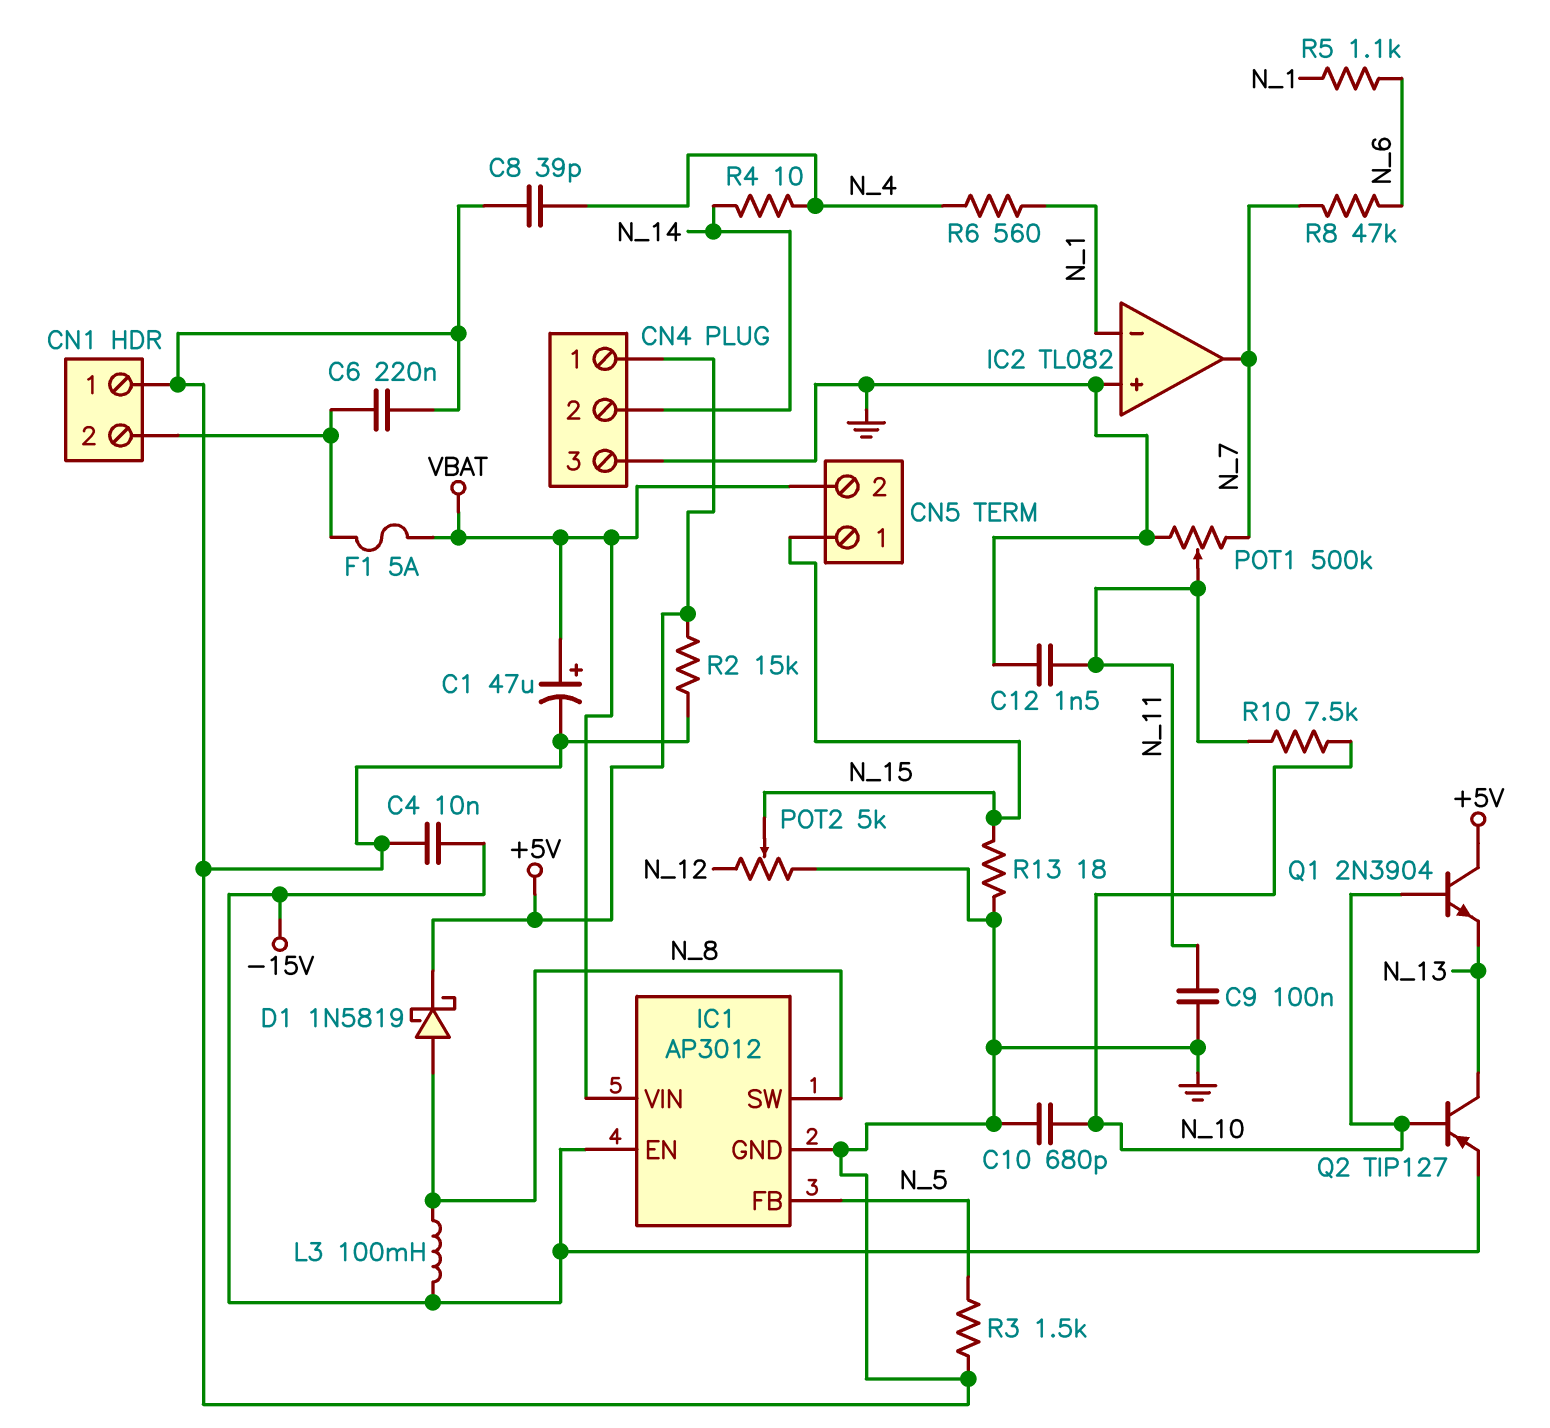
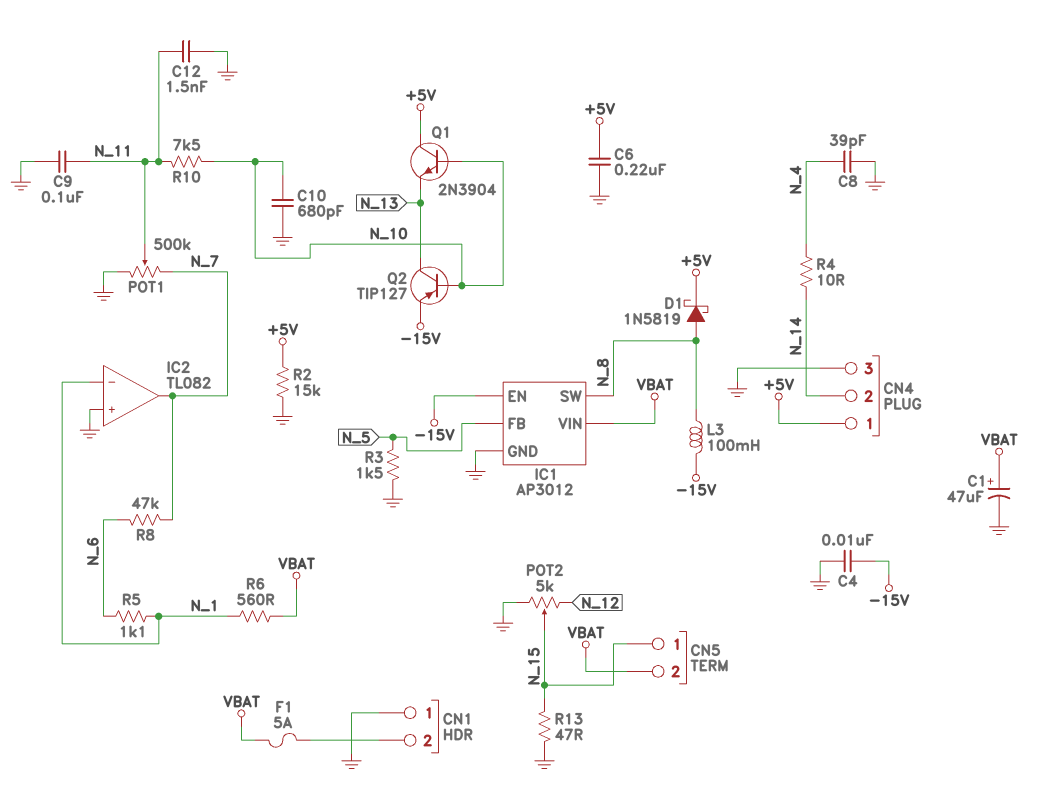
C6: 220nF (CN1/2, GND) -> 220nF (+5V, GND)
R6: 560 (N_1, N_4) -> 560 (N_1, VBAT)
R13: 18 (GND, N_15) -> 47 (GND, N_15)

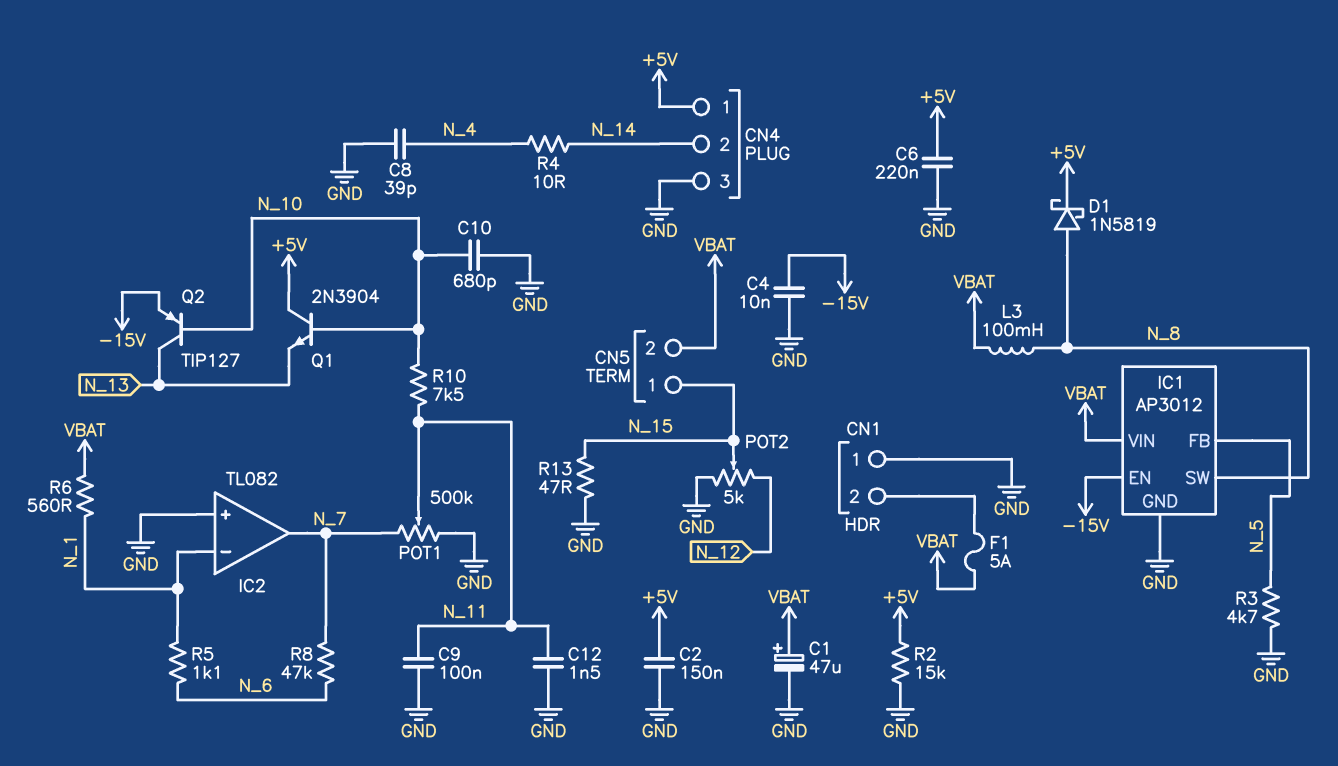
C2: none -> 150nF (+5V, GND)
L3: 100mH (-15V, N_8) -> 100mH (N_8, VBAT)
R3: 1.5k (GND, N_5) -> 4.7k (GND, N_5)

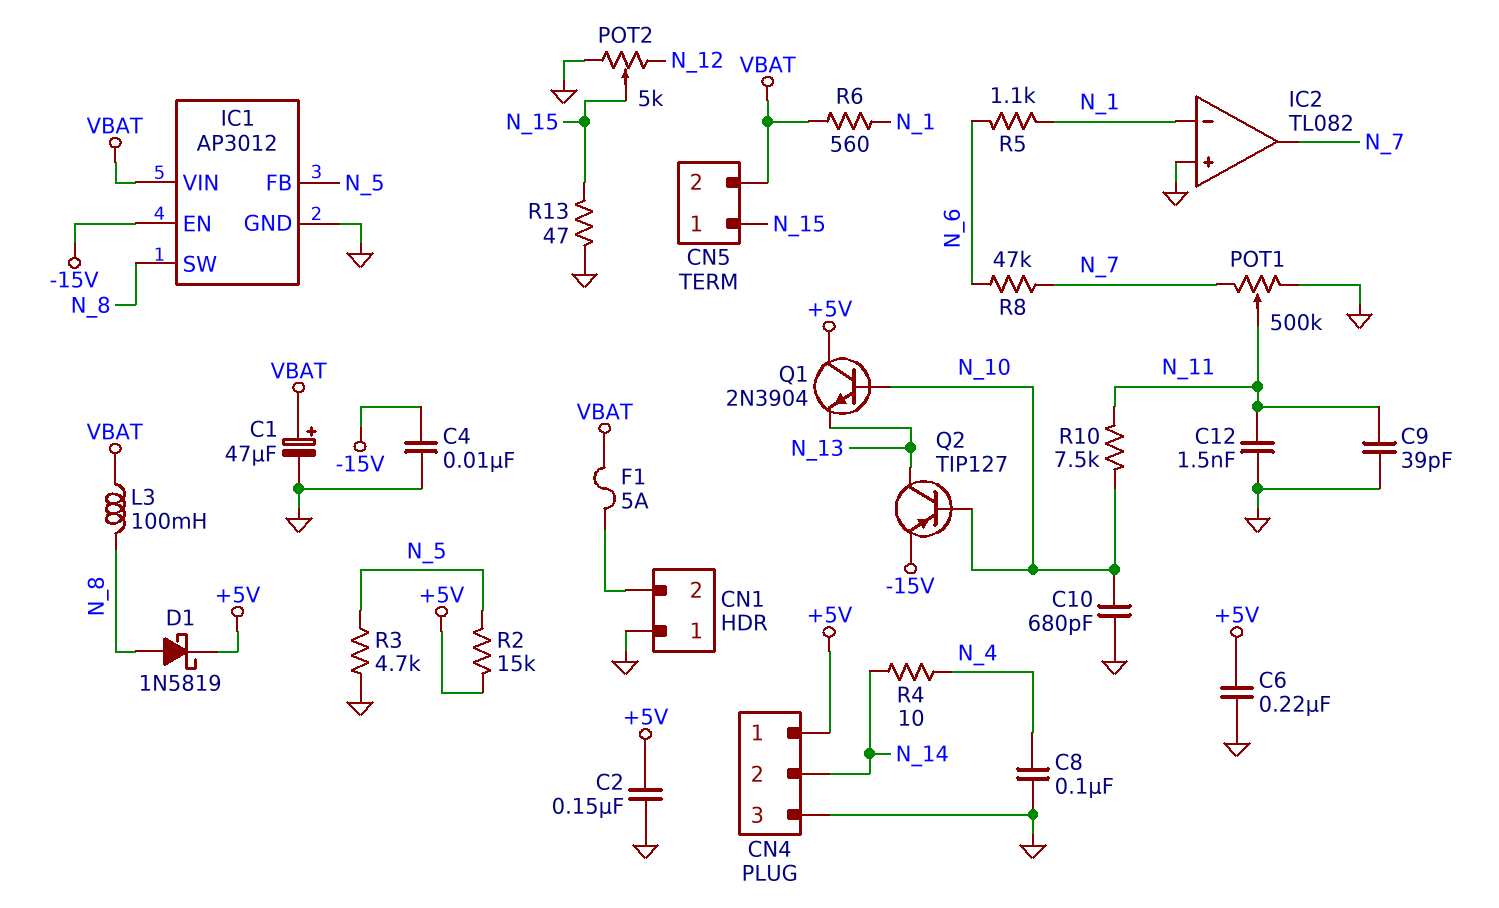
C8: 39pF (GND, N_4) -> 100nF (GND, N_4)
C9: 100nF (GND, N_11) -> 39pF (GND, N_11)
R2: 15k (+5V, GND) -> 15k (+5V, N_5)

